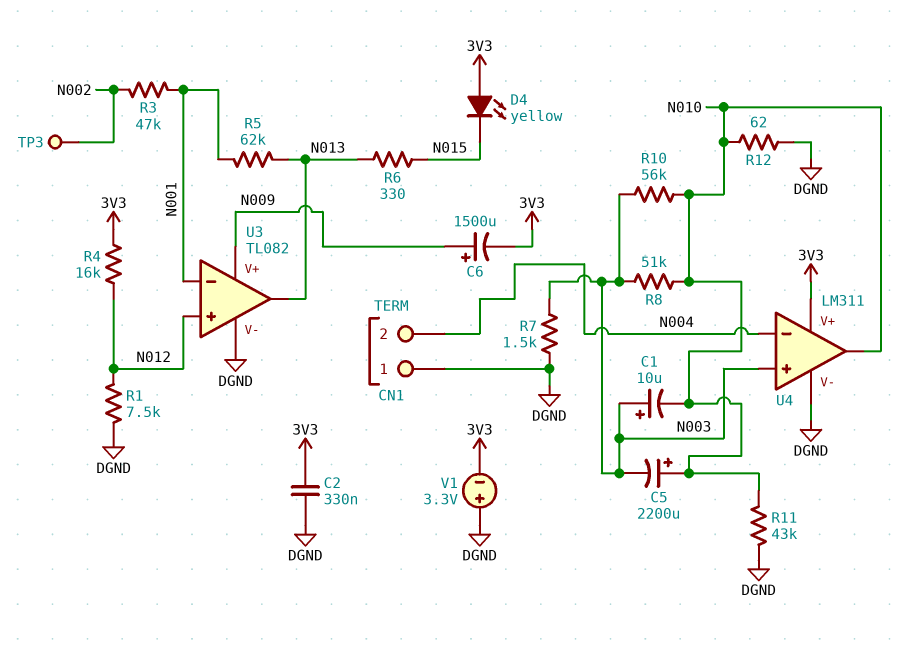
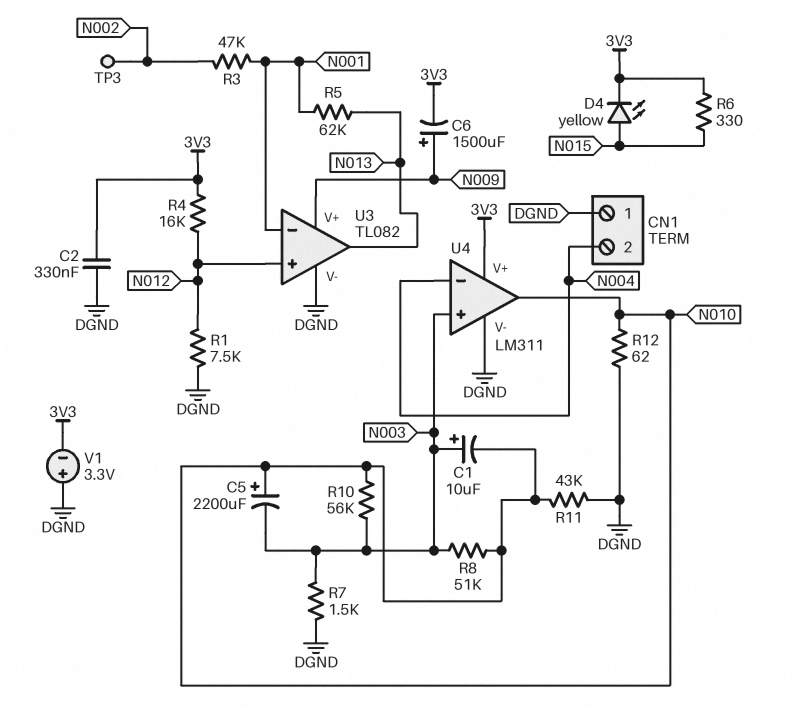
D4: LED yellow (A 3V3, K N015) -> LED yellow (A N015, K 3V3)
R6: 330 (N013, N015) -> 330 (3V3, N015)

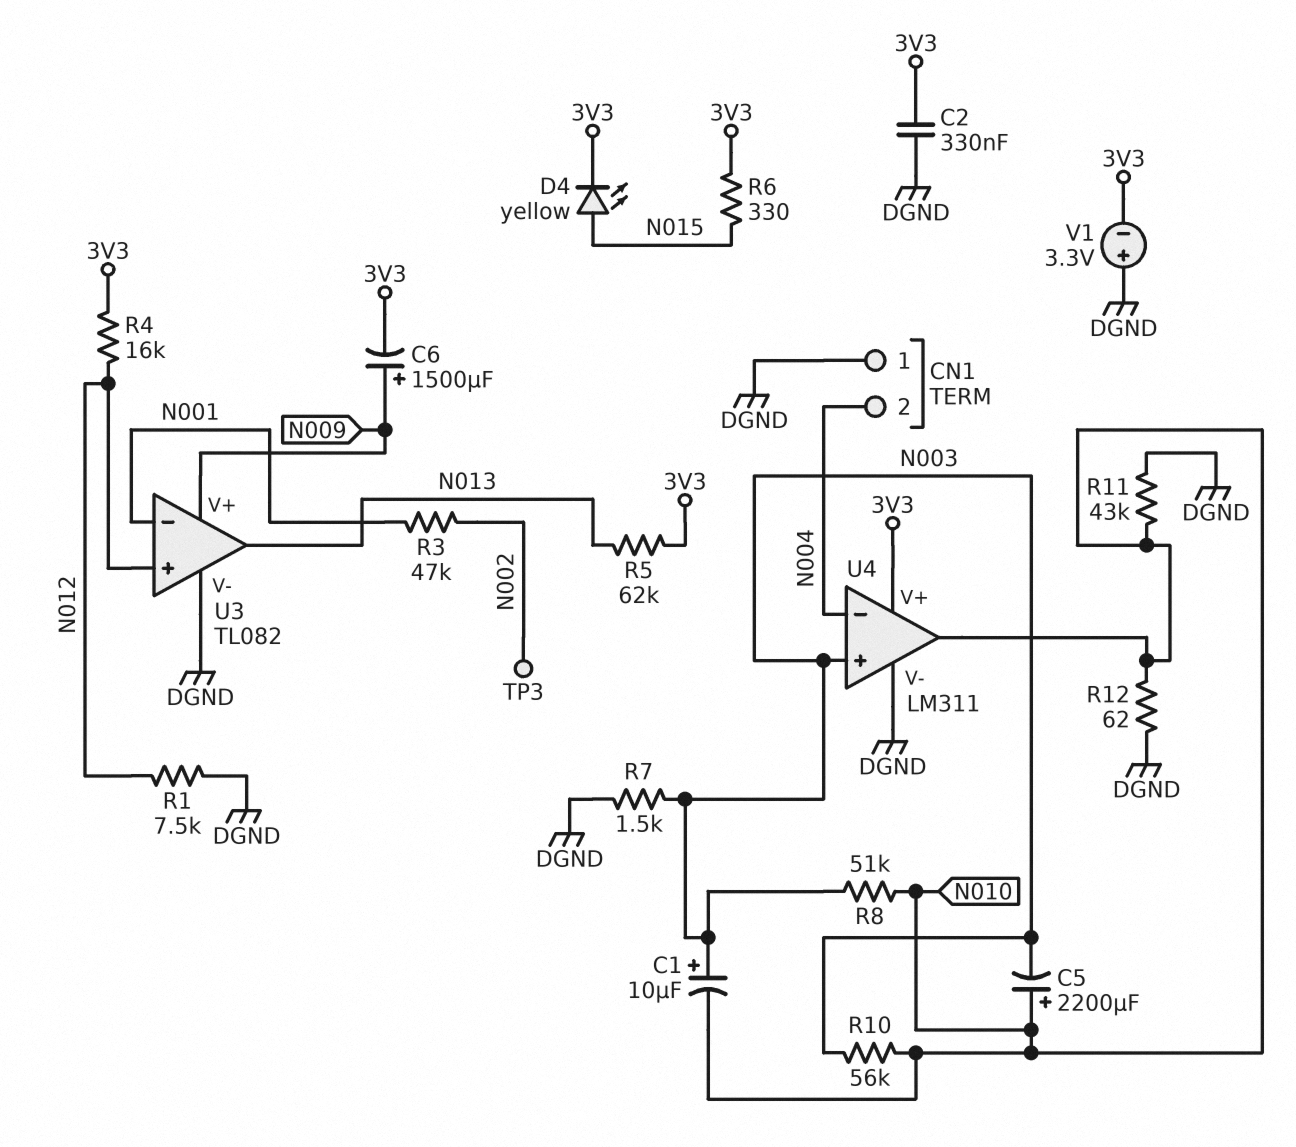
R5: 62k (N001, N013) -> 62k (3V3, N013)

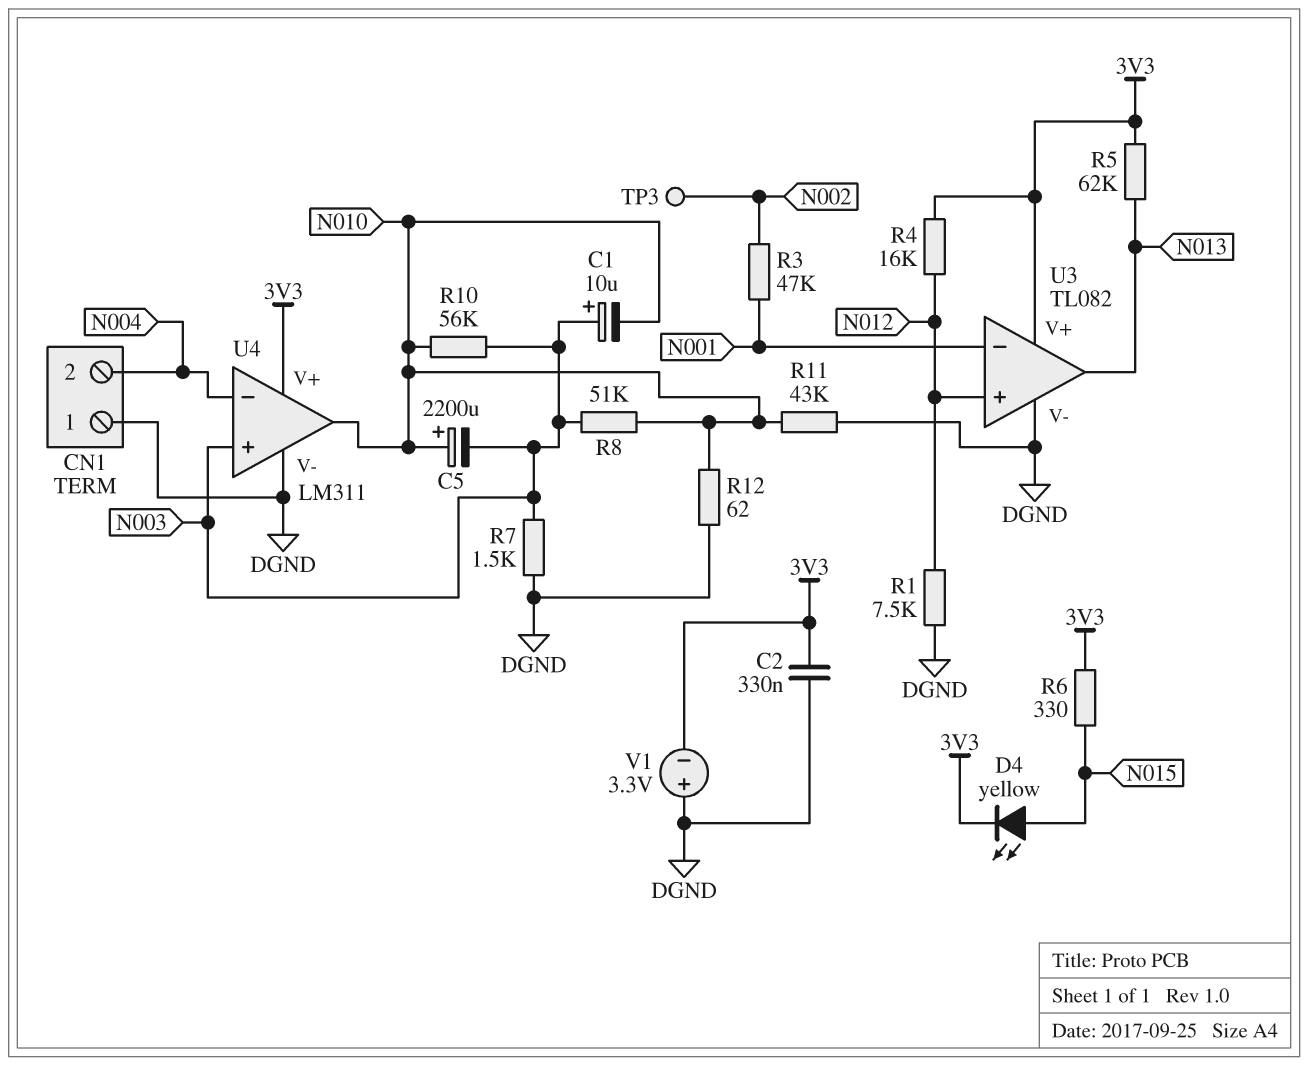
C6: 1500uF (plus N009, minus 3V3) -> none
U3 pin V+: N009 -> 3V3

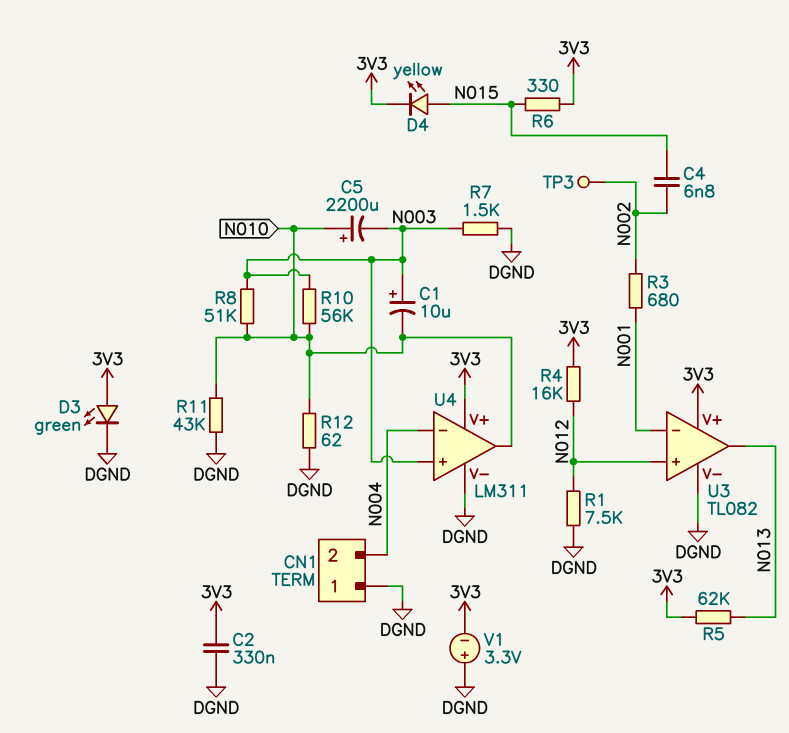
C4: none -> 6.8nF (N002, N015)
D3: none -> LED green (A 3V3, K DGND)
R3: 47k (N001, N002) -> 680 (N001, N002)

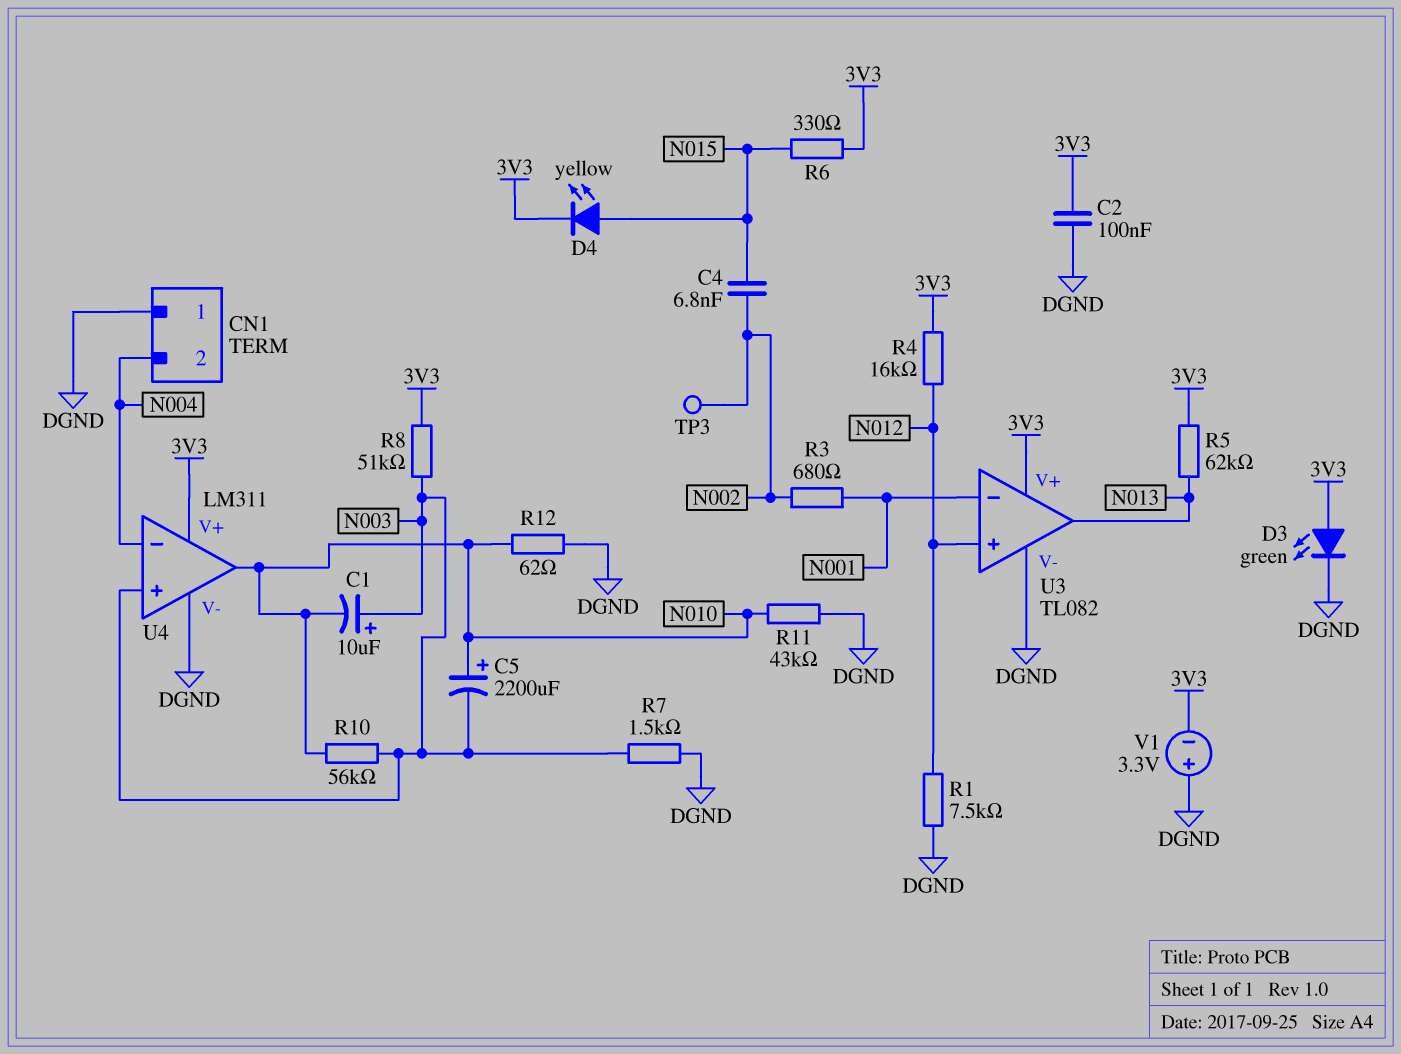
C2: 330nF (3V3, DGND) -> 100nF (3V3, DGND)
R8: 51k (N003, N010) -> 51k (3V3, N003)

